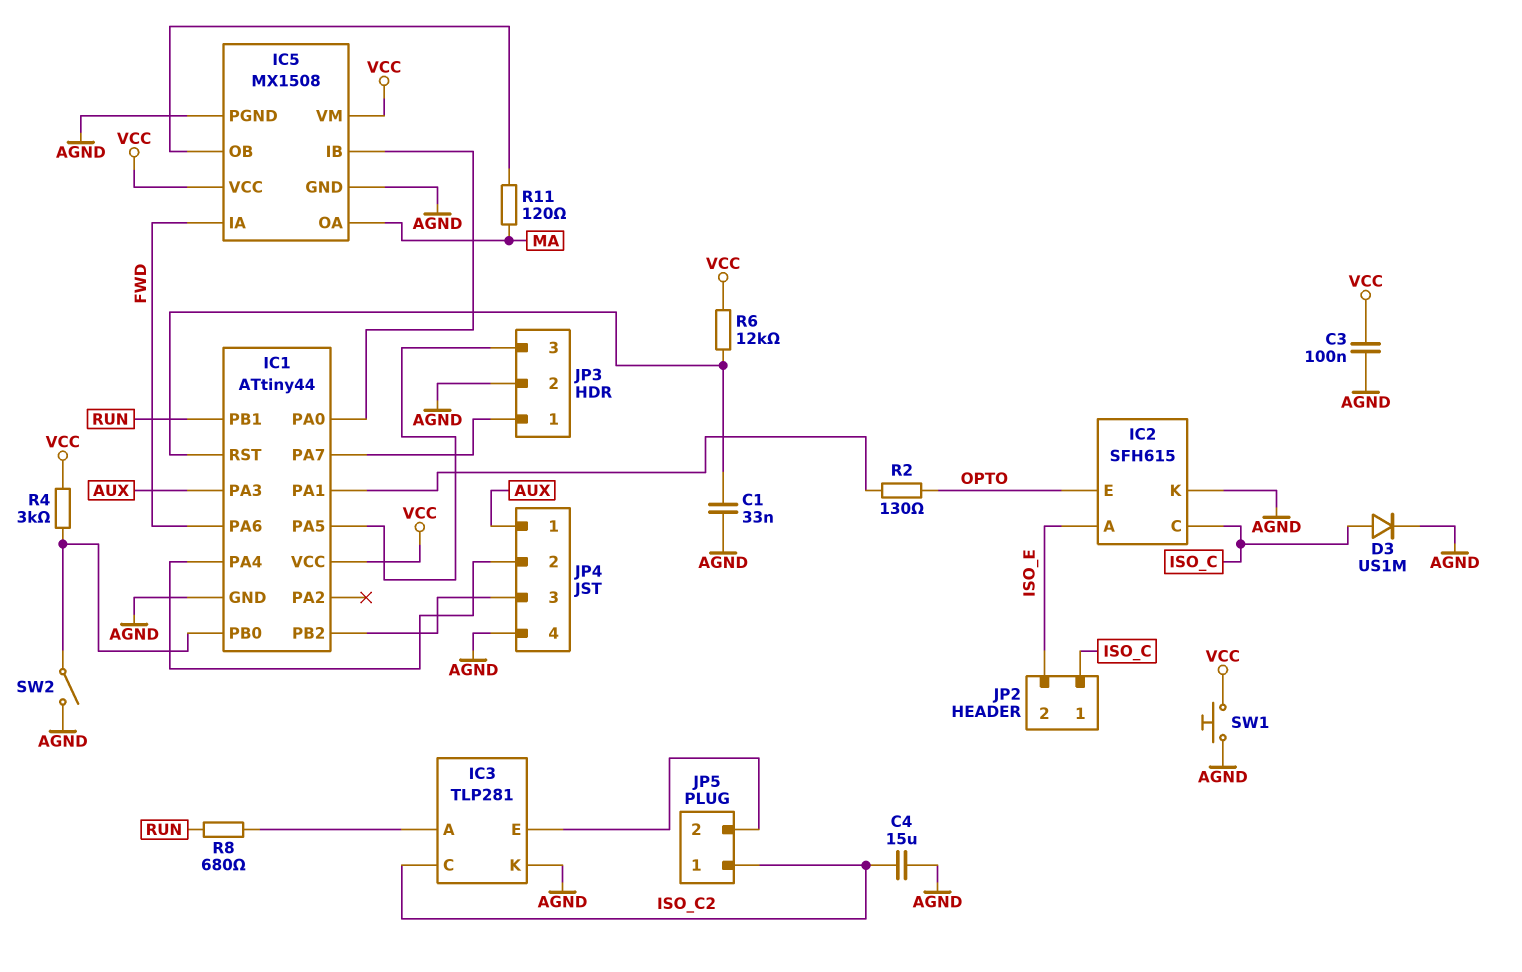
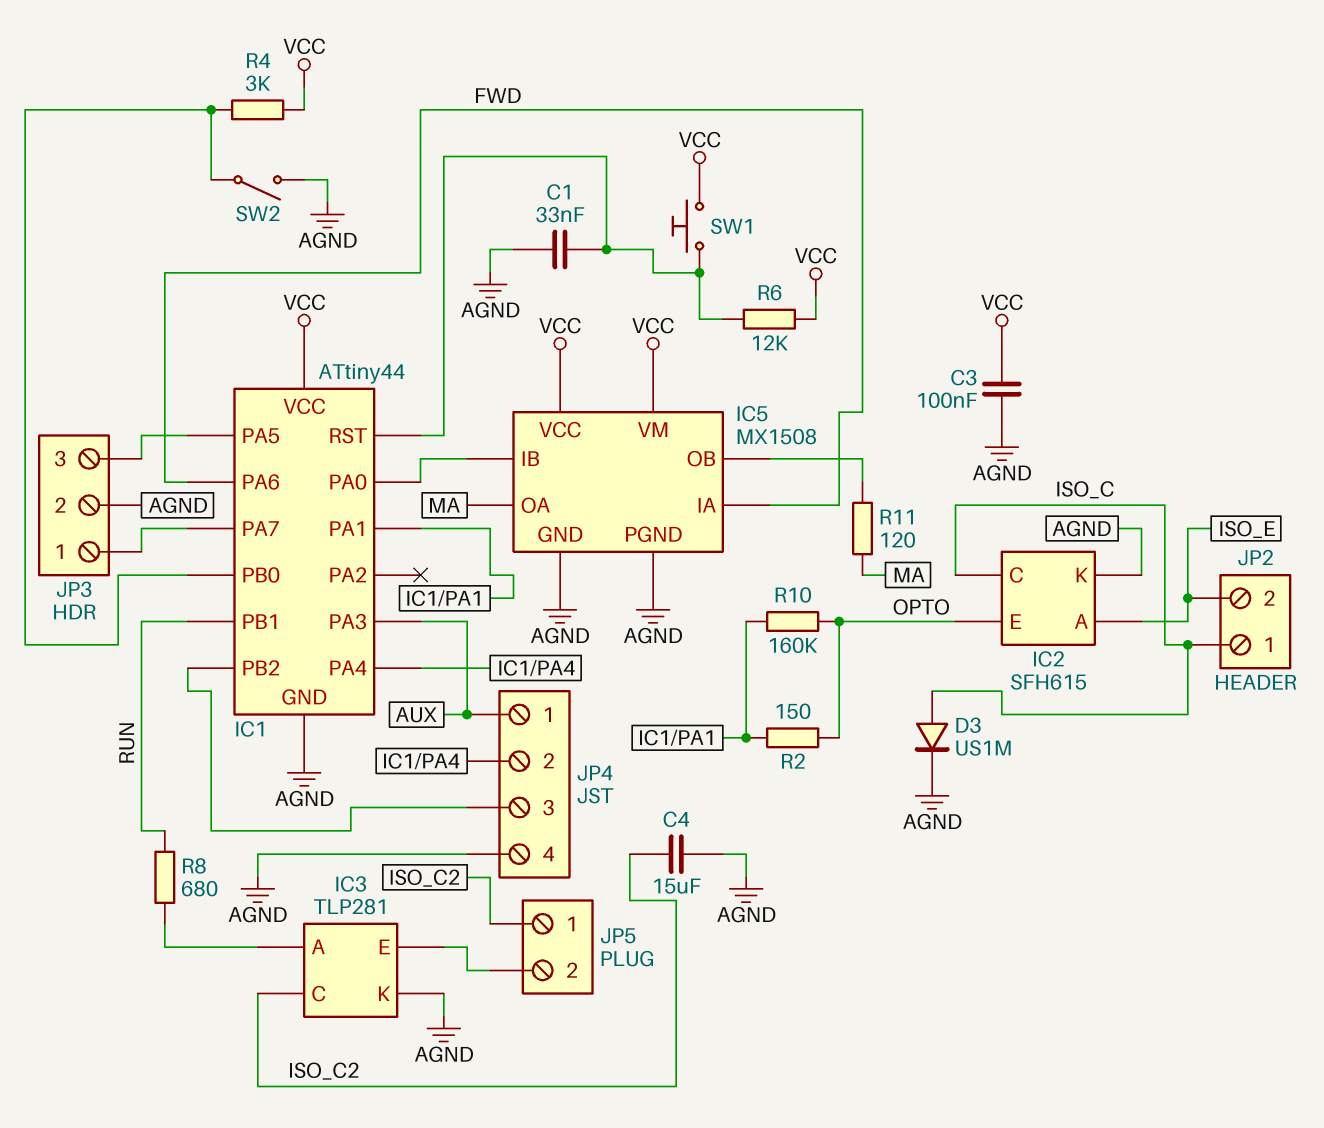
R2: 130 (IC1/PA1, OPTO) -> 150 (IC1/PA1, OPTO)
R10: none -> 160k (IC1/PA1, OPTO)
SW1: button (AGND, VCC) -> button (IC1/RST, VCC)

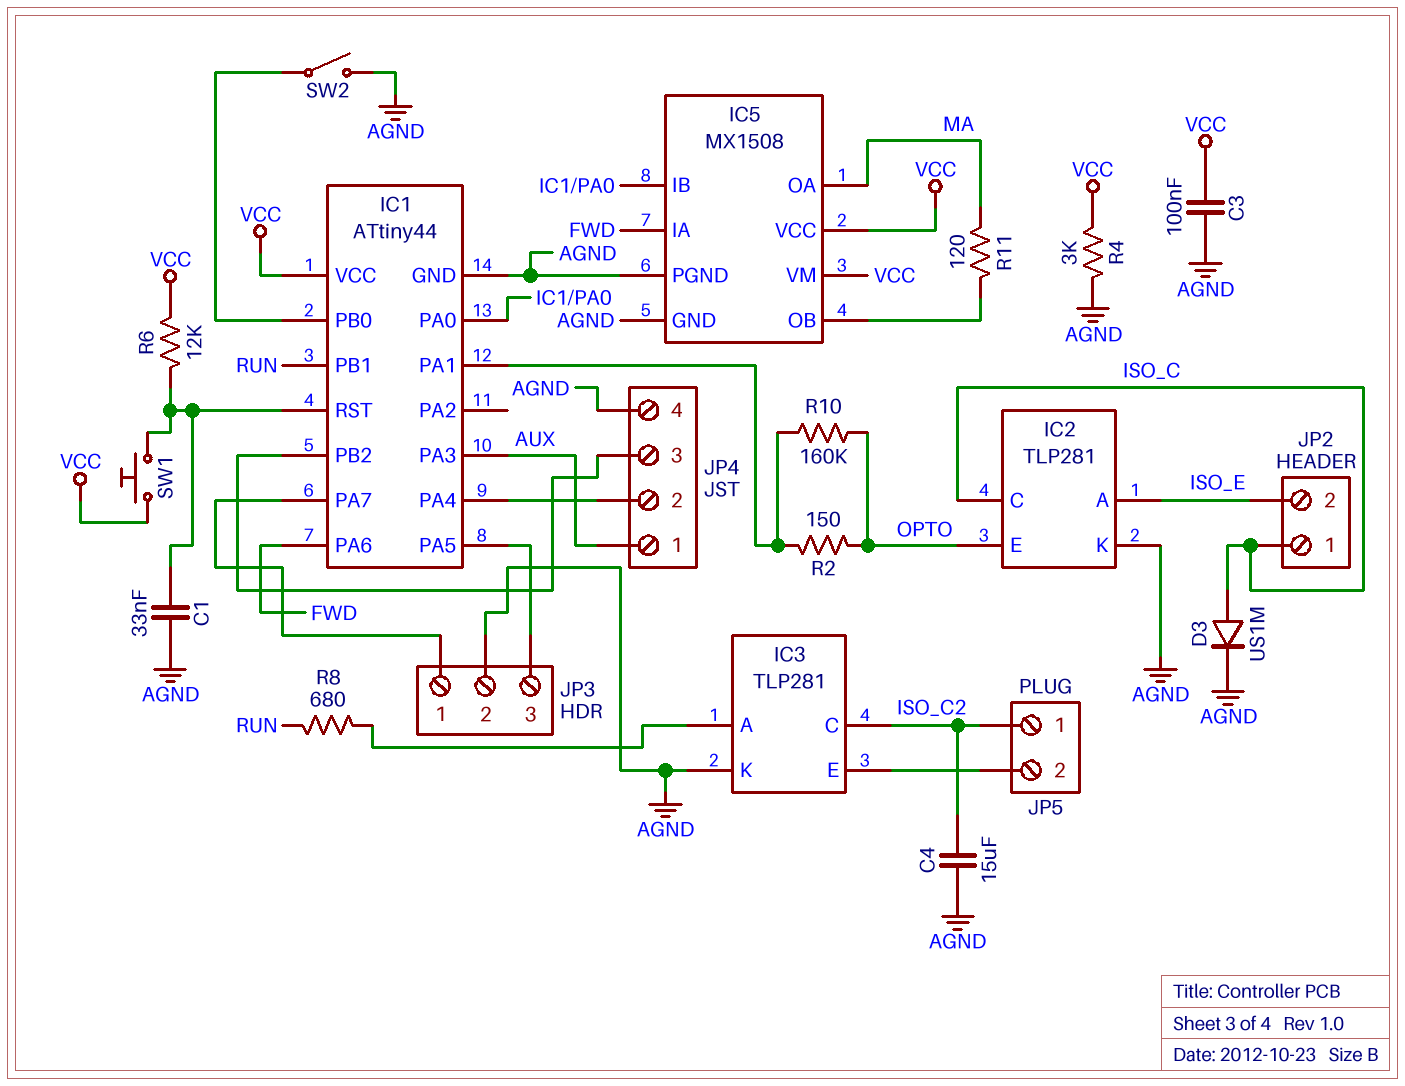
IC2: SFH615 -> TLP281
R4: 3k (IC1/PB0, VCC) -> 3k (AGND, VCC)

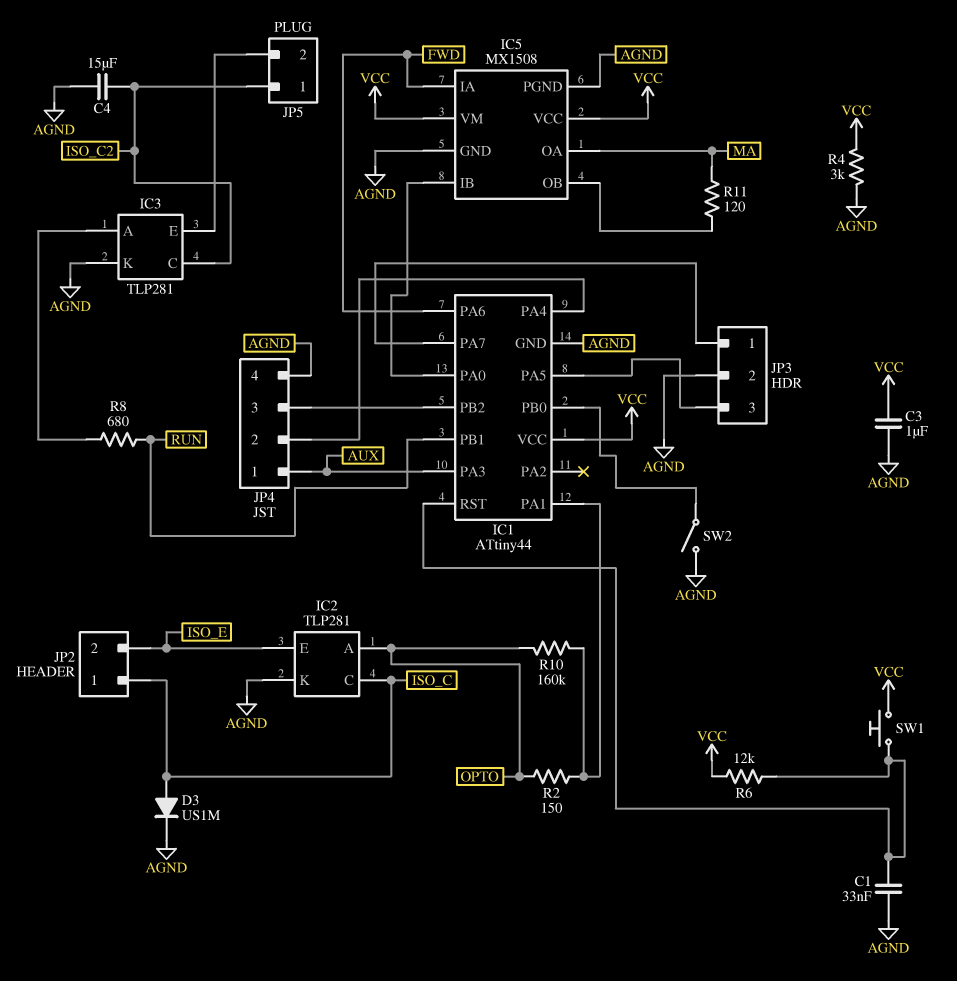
C3: 100nF (AGND, VCC) -> 1uF (AGND, VCC)
IC2 pin A: ISO_E -> OPTO
IC2 pin E: OPTO -> ISO_E

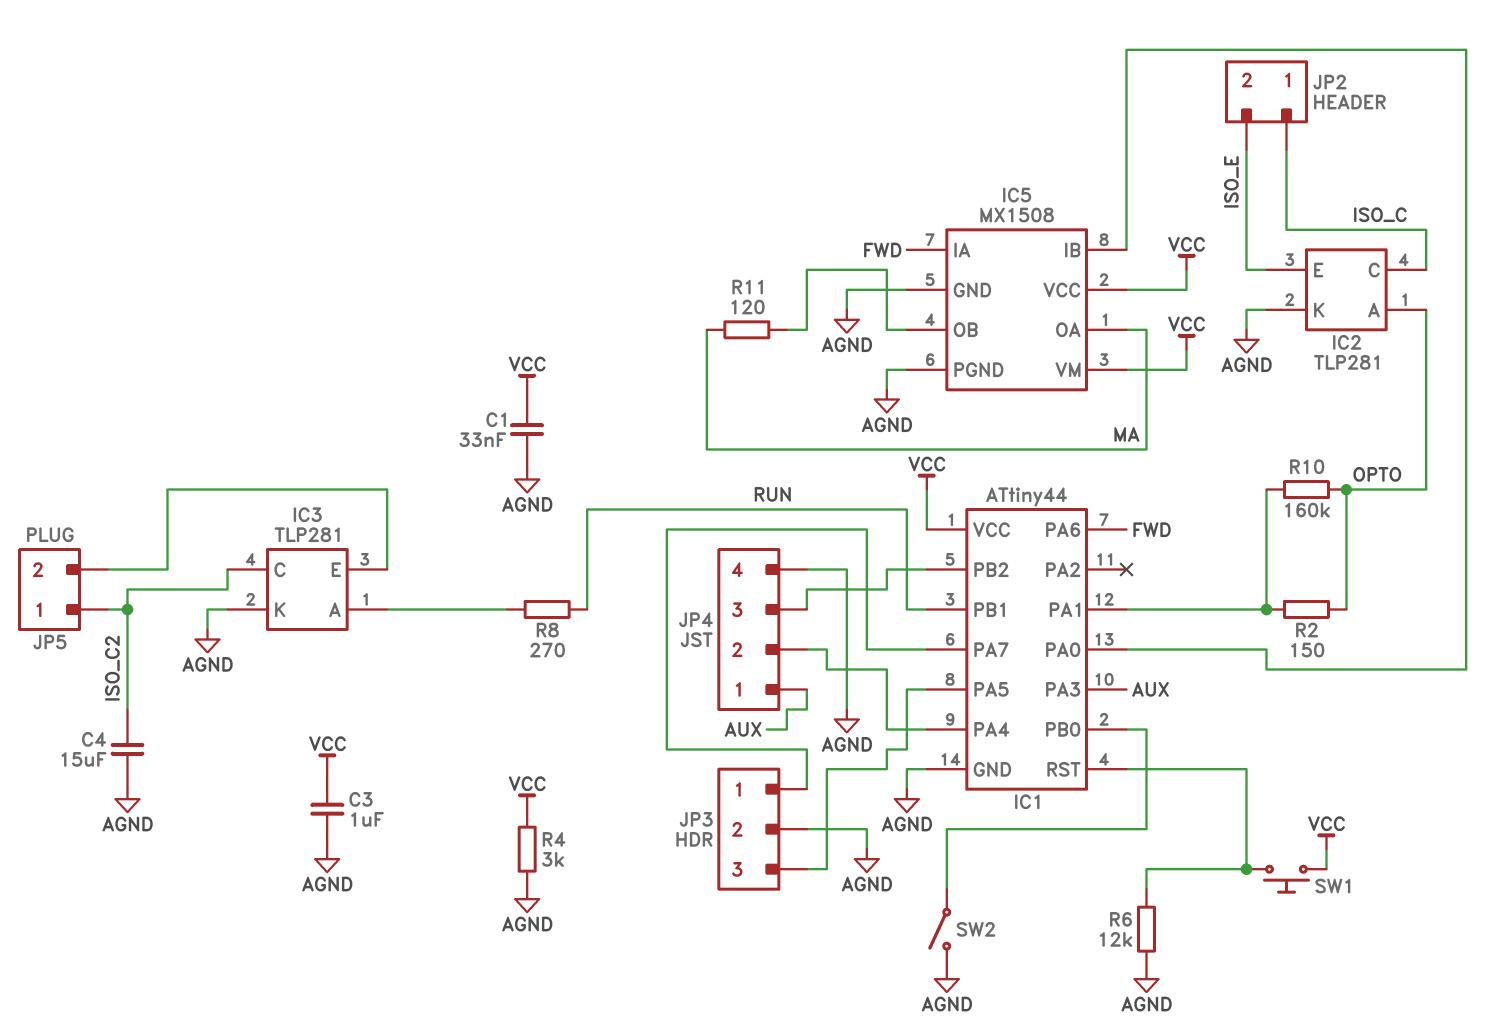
C1: 33nF (AGND, IC1/RST) -> 33nF (AGND, VCC)
D3: diode US1M (A ISO_C, K AGND) -> none
R6: 12k (IC1/RST, VCC) -> 12k (AGND, IC1/RST)
R8: 680 (IC3/A, RUN) -> 270 (IC3/A, RUN)

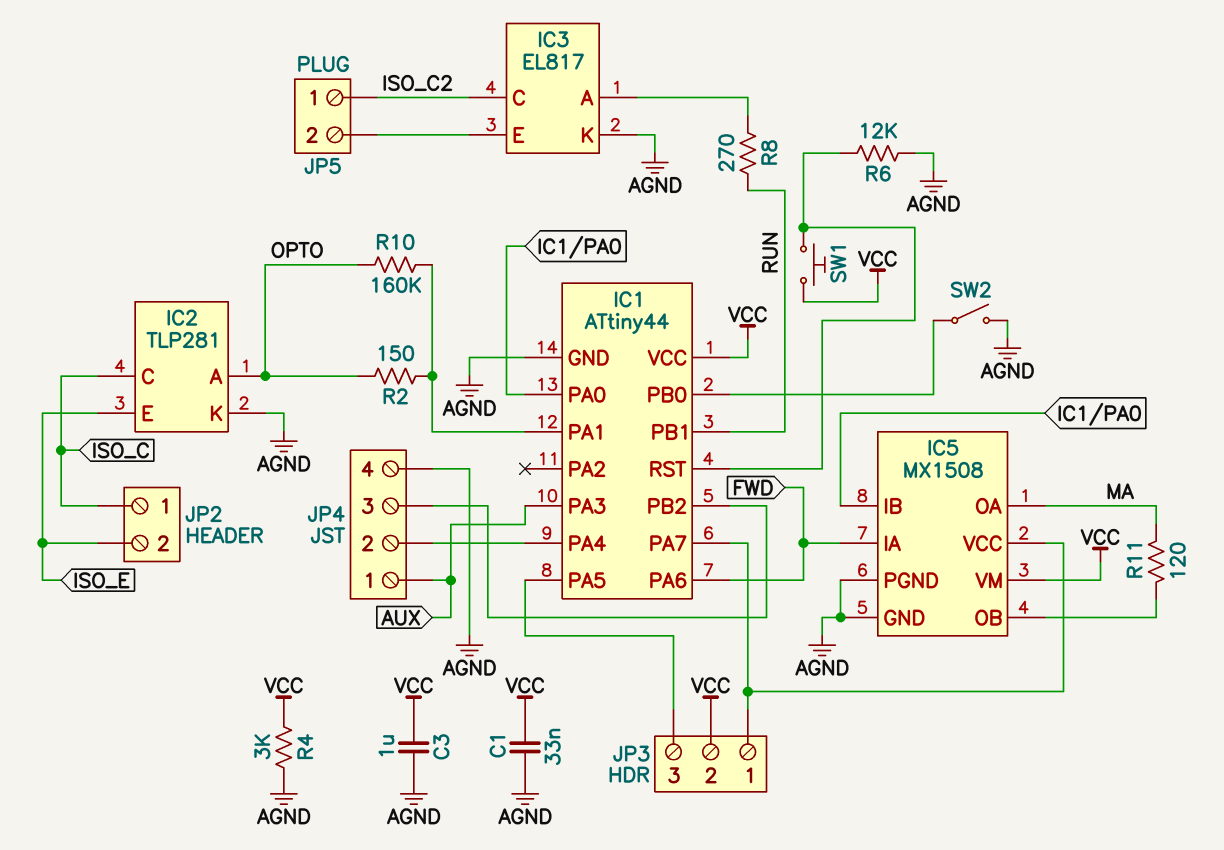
C4: 15uF (AGND, ISO_C2) -> none
IC3: TLP281 -> EL817
IC5 pin VCC: VCC -> IC1/PA7
JP3 pin 2: AGND -> VCC

